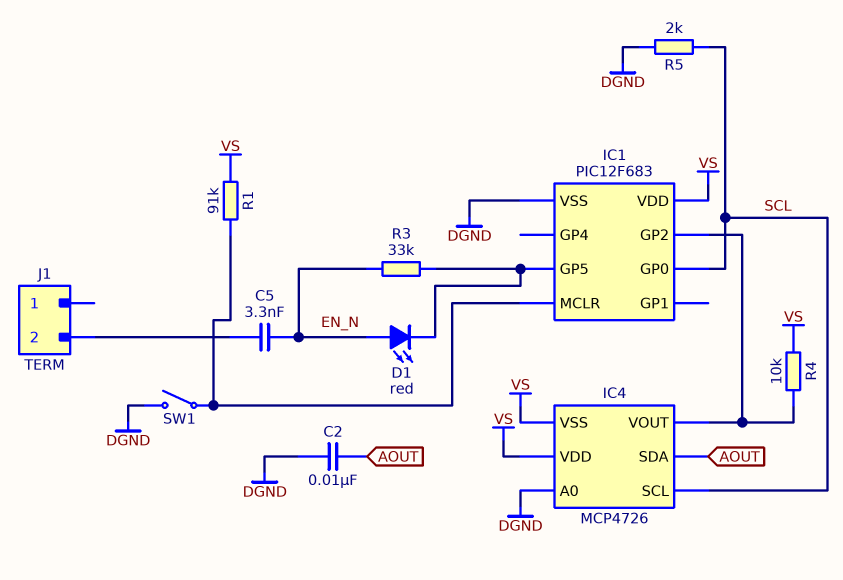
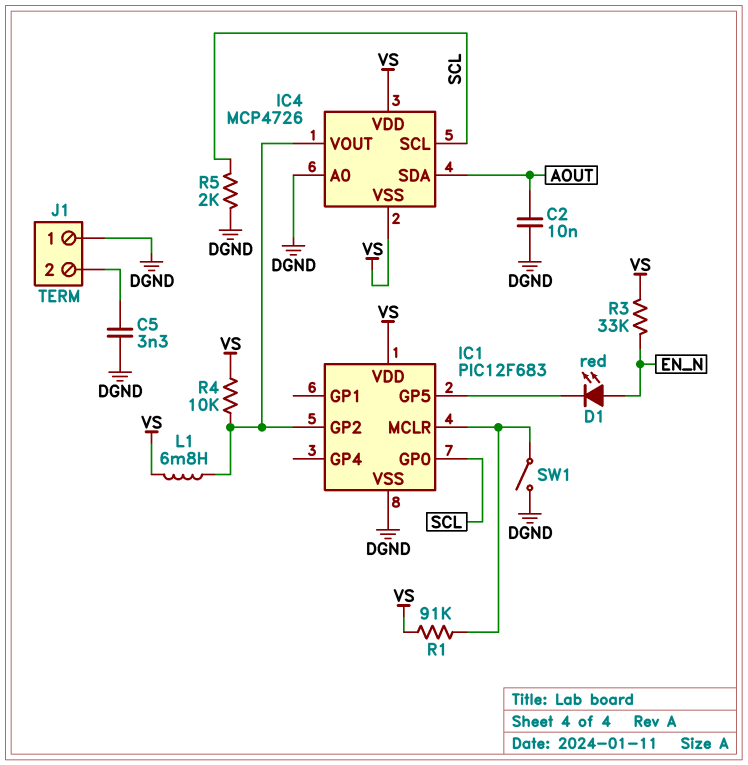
C5: 3.3nF (EN_N, J1/2) -> 3.3nF (DGND, J1/2)
J1 pin 1: none -> DGND
L1: none -> 6.8mH (IC1/GP2, VS)
R3: 33k (EN_N, IC1/GP5) -> 33k (EN_N, VS)

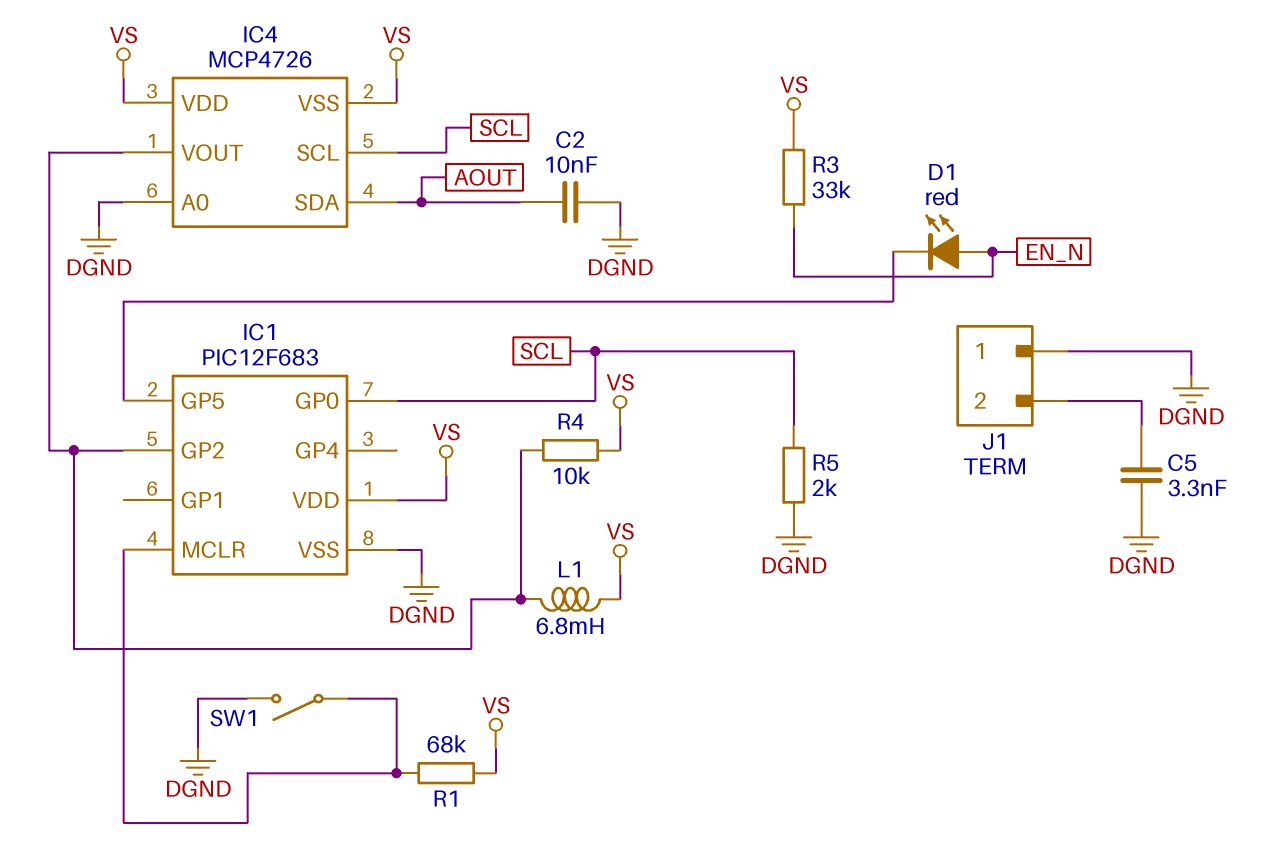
R1: 91k (IC1/MCLR, VS) -> 68k (IC1/MCLR, VS)

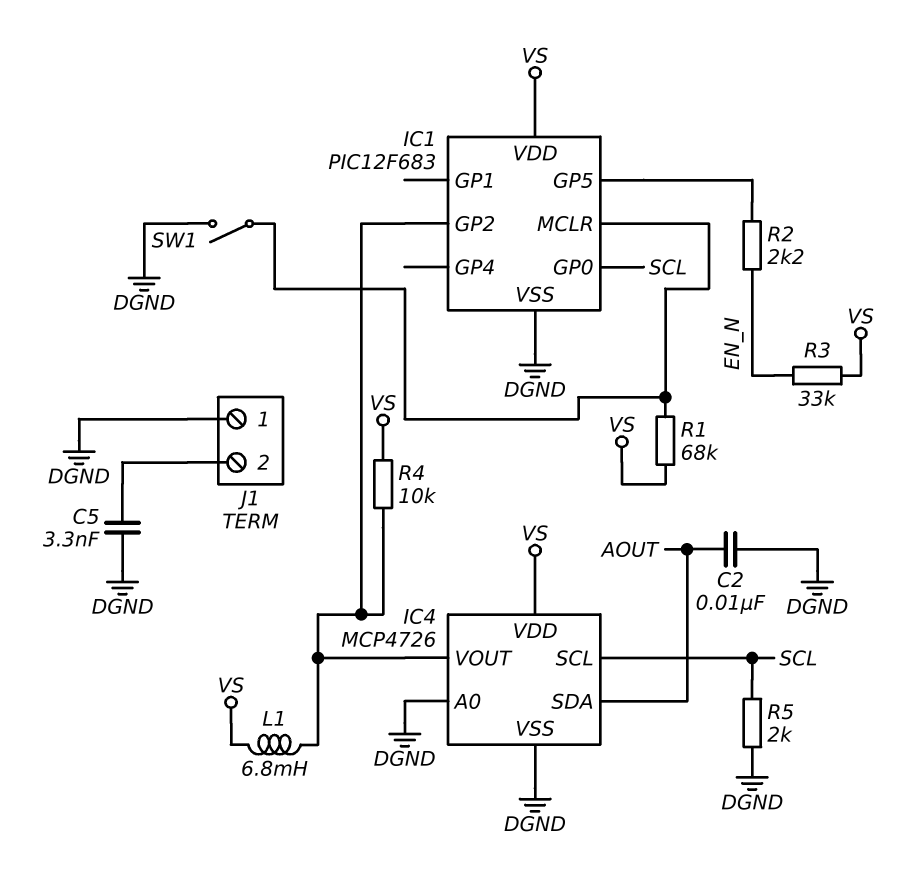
D1: LED red (A EN_N, K IC1/GP5) -> none
IC4 pin VSS: VS -> DGND
R2: none -> 2.2k (EN_N, IC1/GP5)

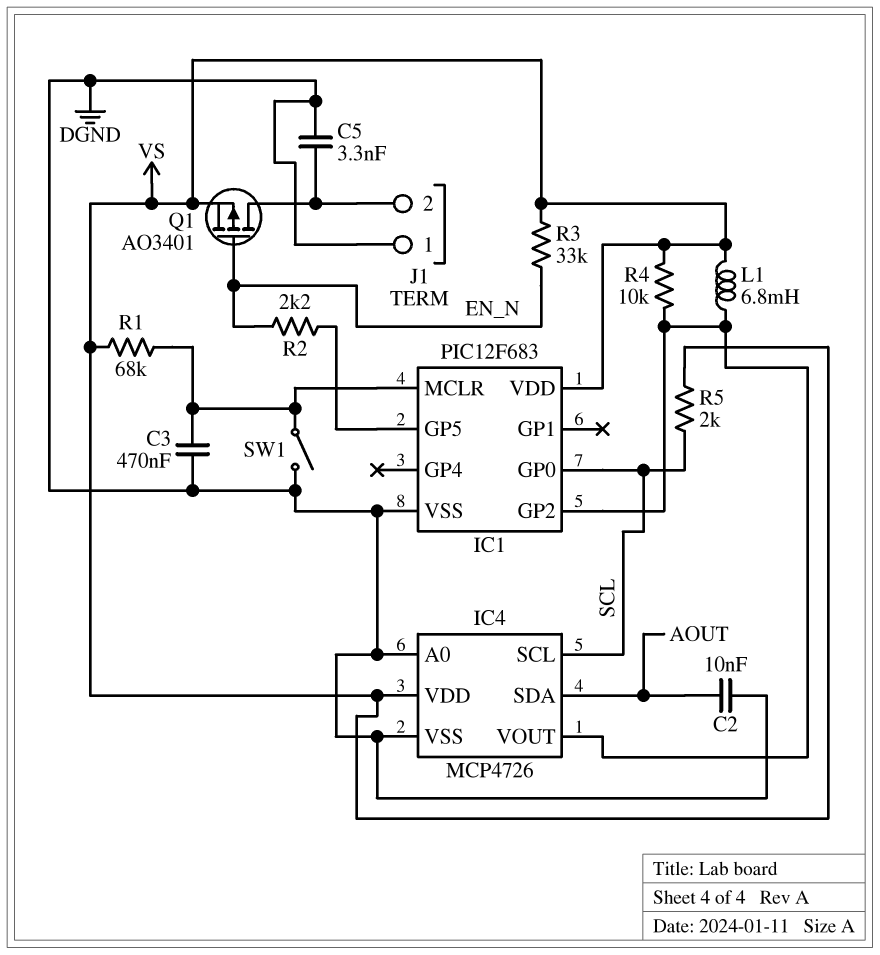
C3: none -> 470nF (DGND, IC1/MCLR)
Q1: none -> PMOS AO3401 (G EN_N, D J1/2, S VS)
R5: 2k (DGND, SCL) -> 2k (SCL, VS)

